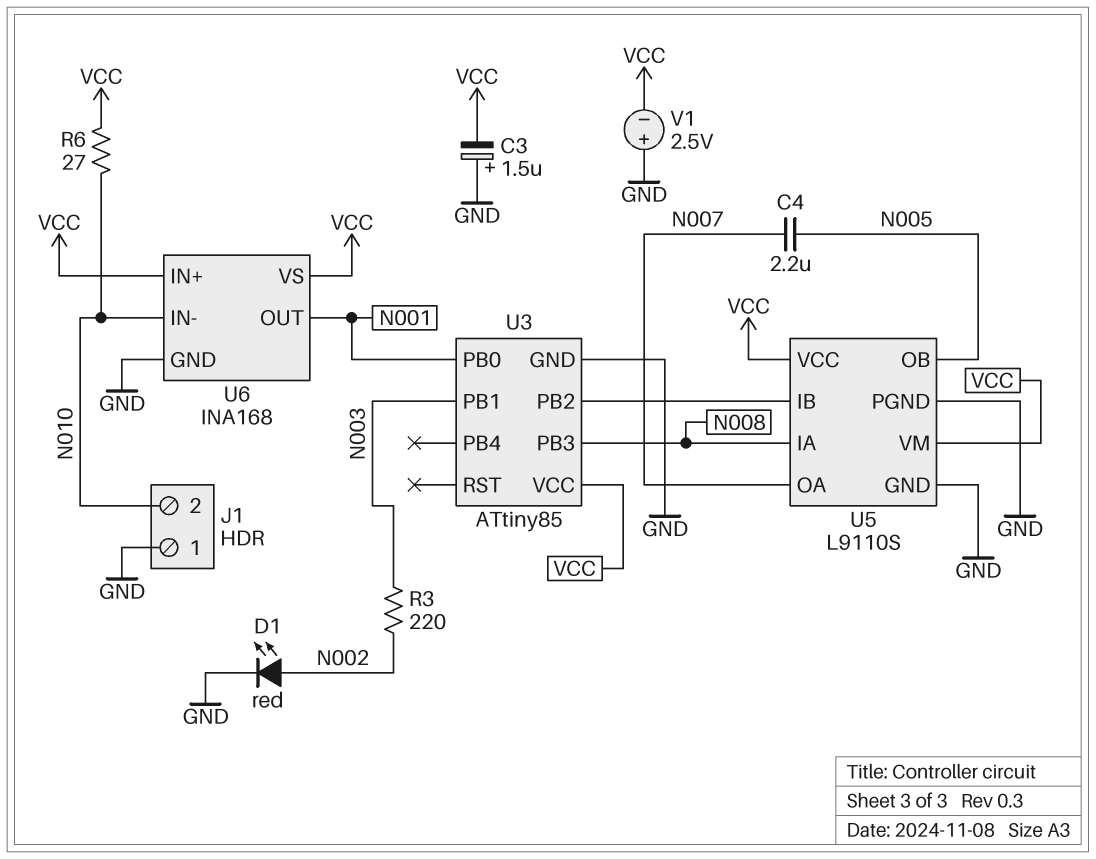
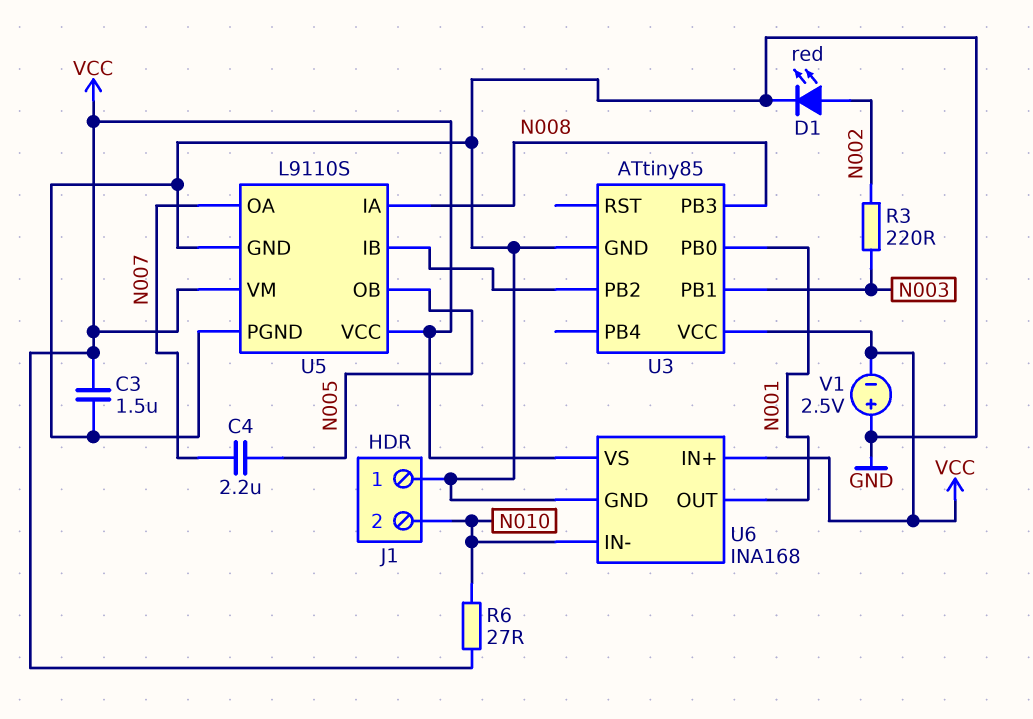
C3: 1.5uF (plus GND, minus VCC) -> 1.5uF (GND, VCC)

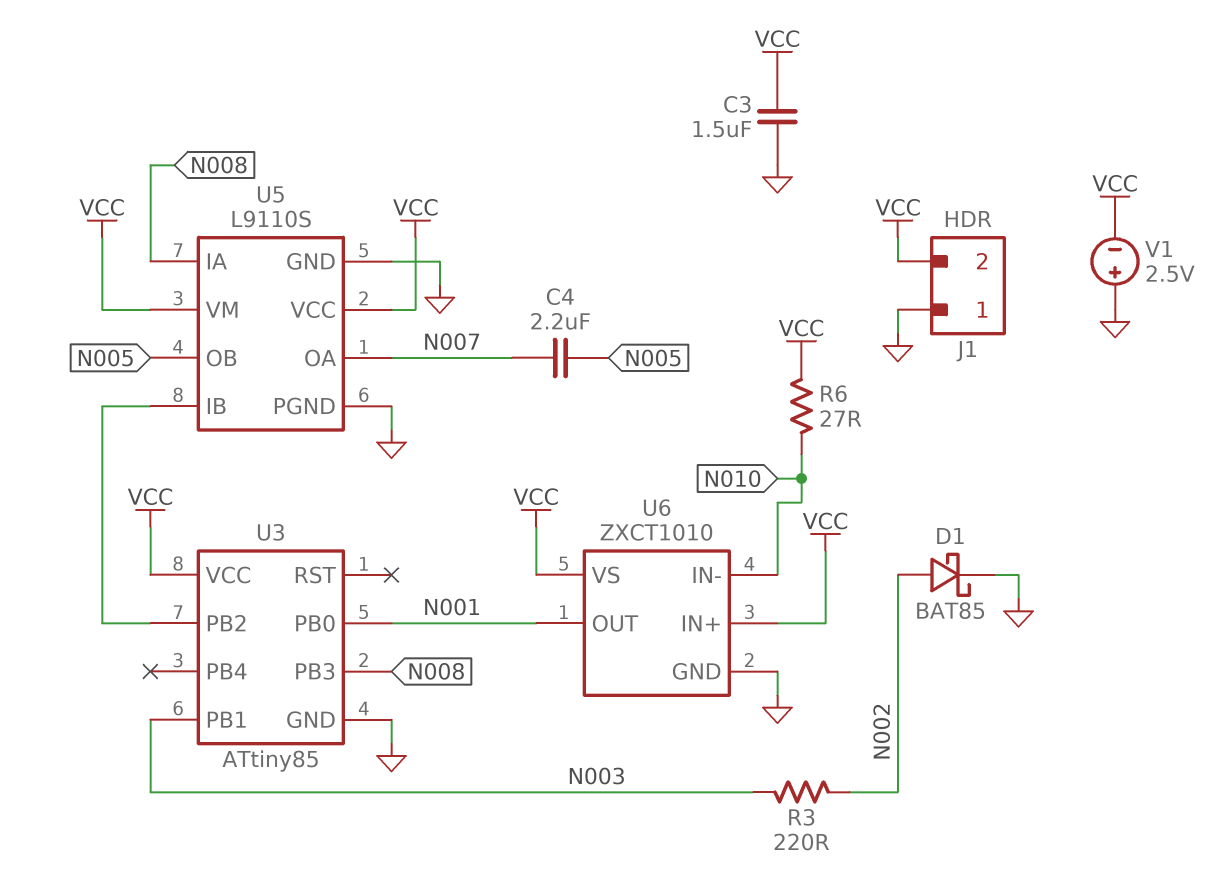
D1: LED red (A N002, K GND) -> schottky BAT85 (A N002, K GND)
J1 pin 2: N010 -> VCC
U6: INA168 -> ZXCT1010

